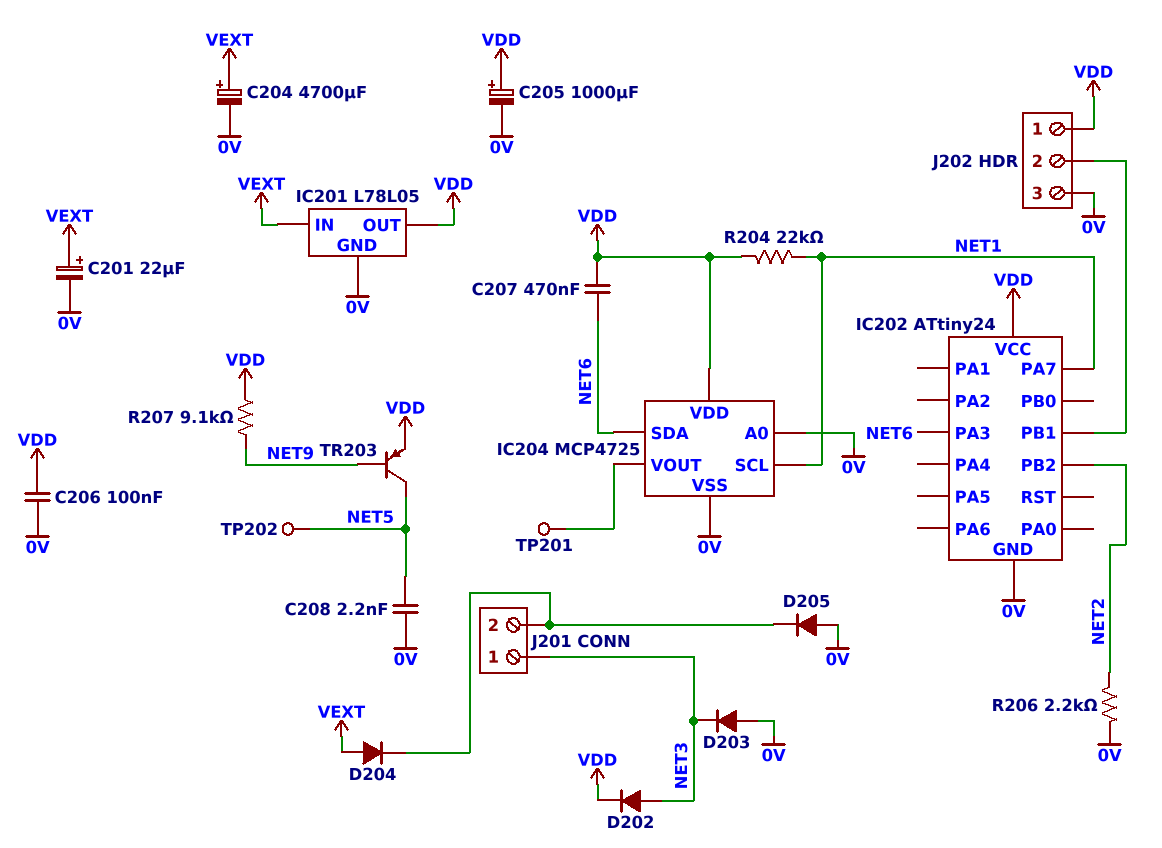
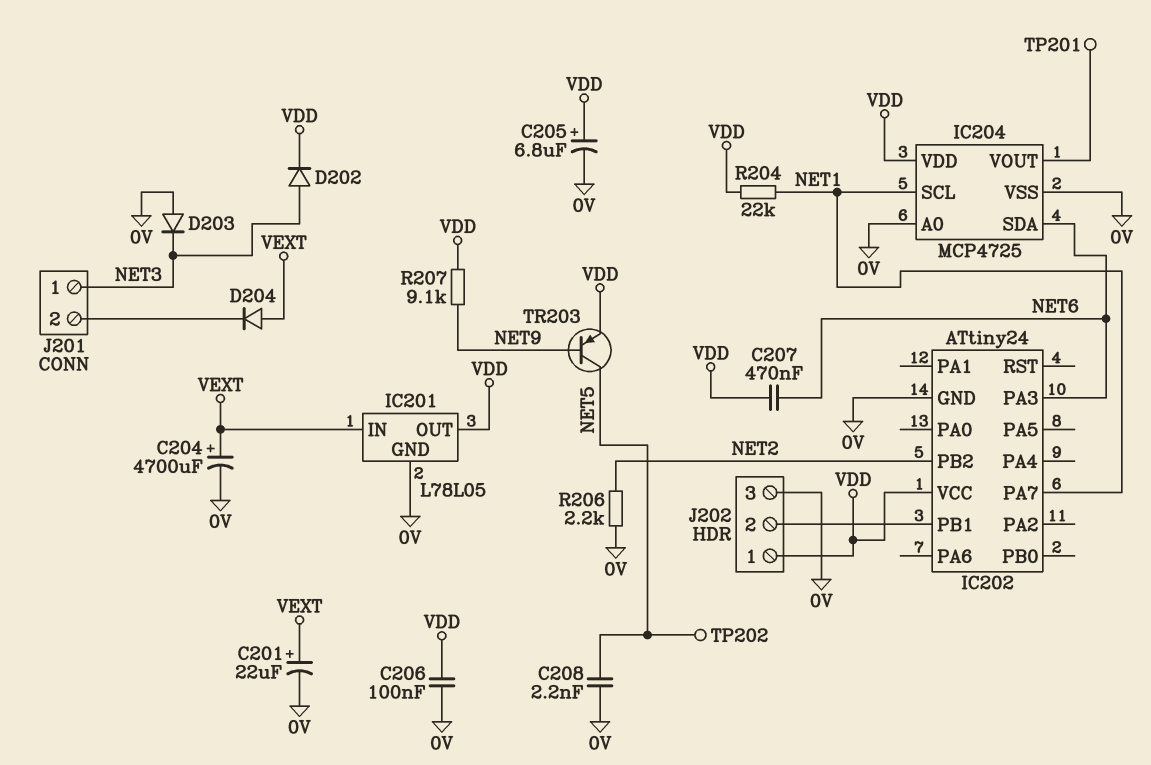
C205: 1000uF (plus VDD, minus 0V) -> 6.8uF (plus VDD, minus 0V)
D205: diode (A 0V, K J201/2) -> none

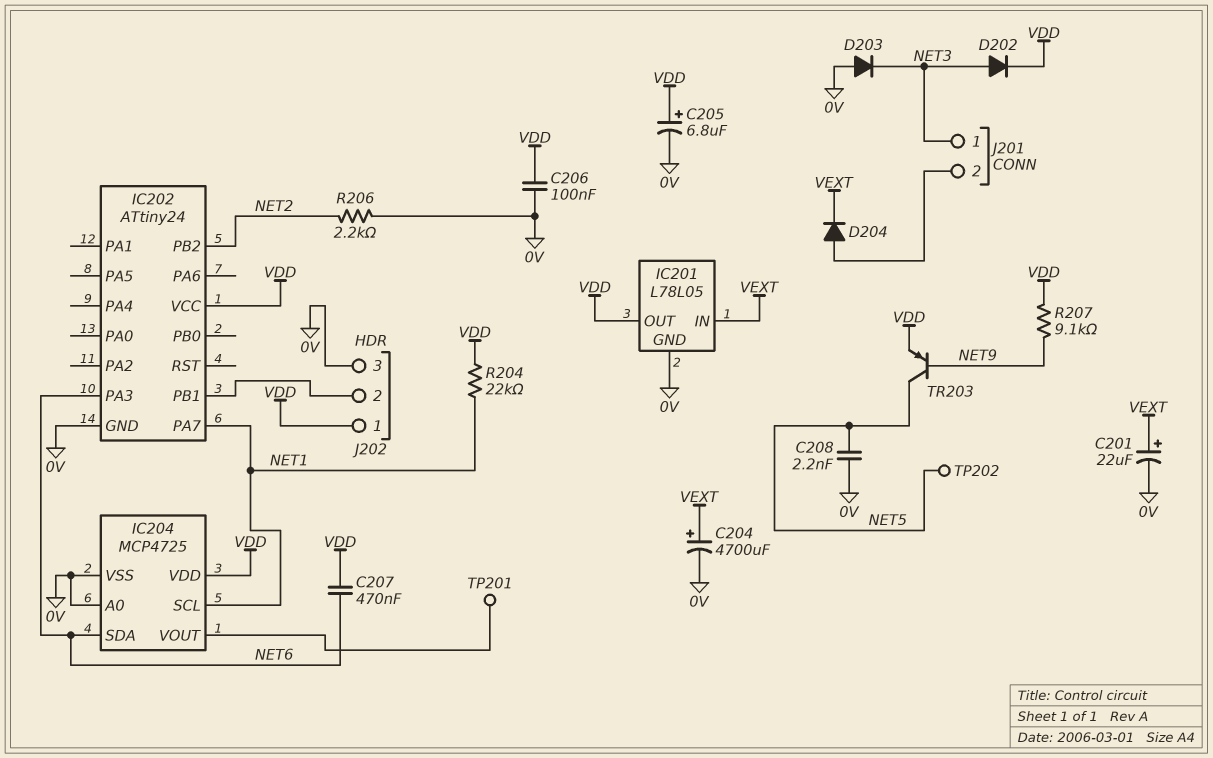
D204: diode (A VEXT, K J201/2) -> diode (A J201/2, K VEXT)

